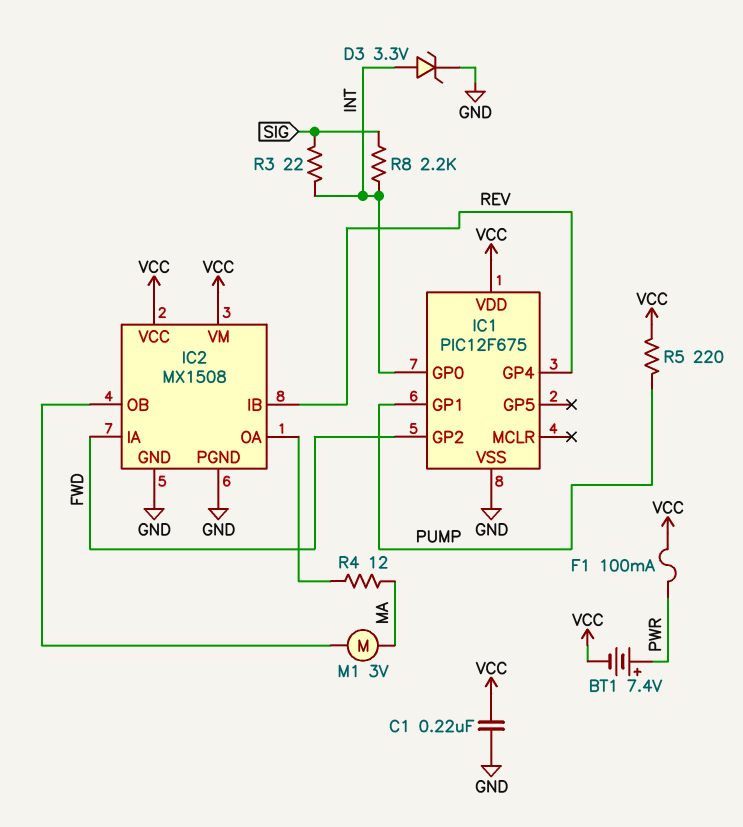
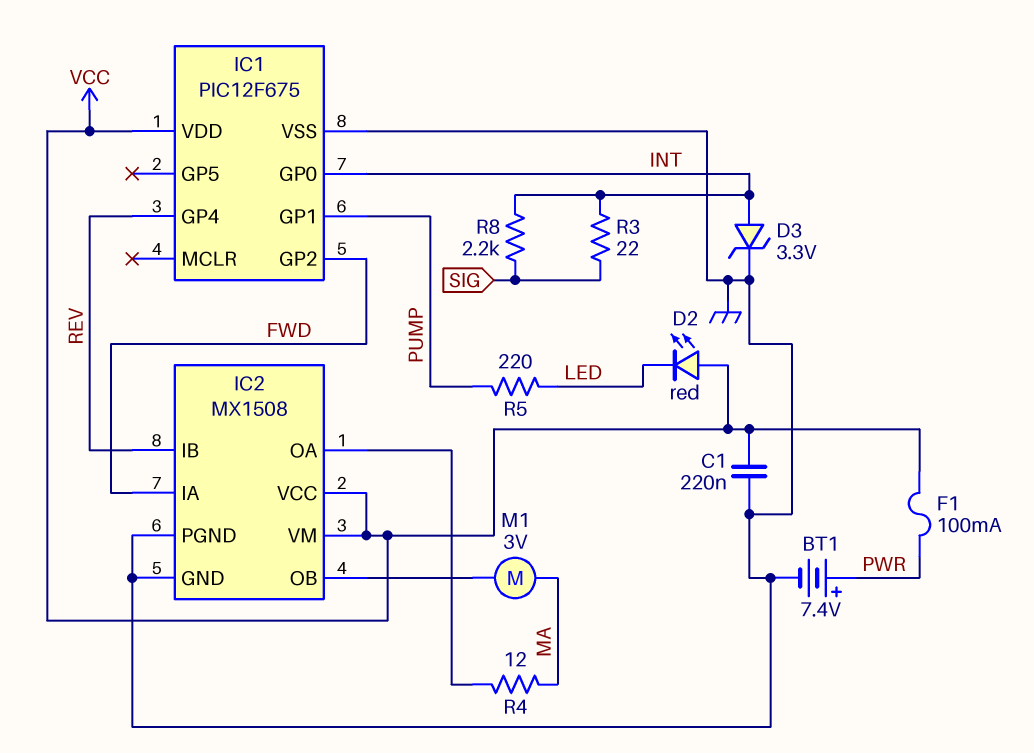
BT1: 7.4V (plus PWR, minus VCC) -> 7.4V (plus PWR, minus GND)
D2: none -> LED red (A VCC, K LED)
R5: 220 (PUMP, VCC) -> 220 (LED, PUMP)

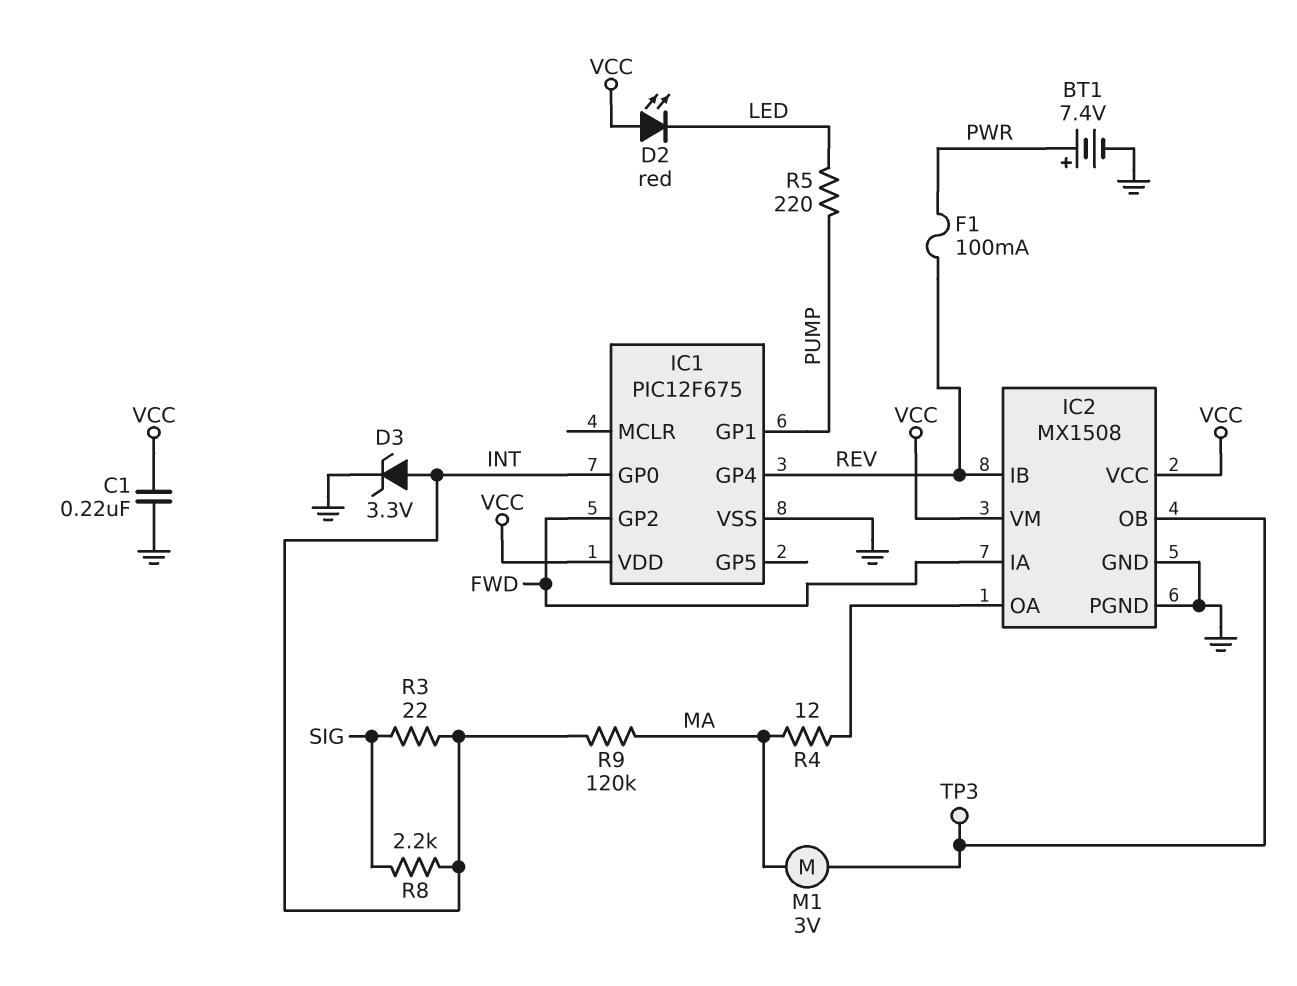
F1: 100mA (PWR, VCC) -> 100mA (PWR, REV)
R9: none -> 120k (INT, MA)
TP3: none -> test point (IC2/OB)

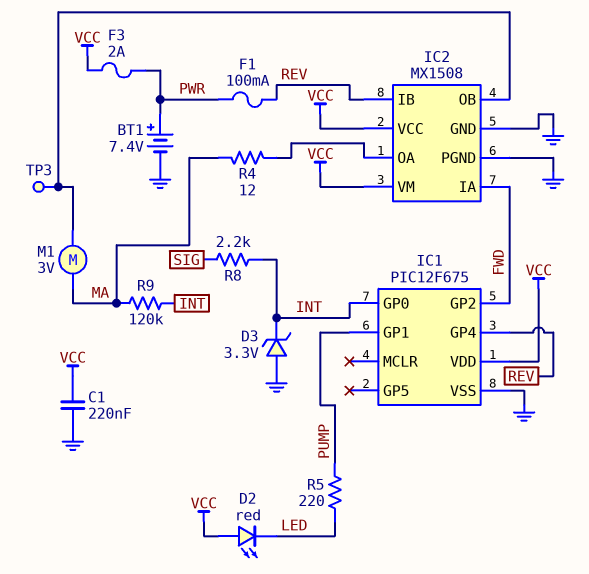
D3: zener 3.3V (A INT, K GND) -> zener 3.3V (A GND, K INT)
F3: none -> 2A (PWR, VCC)
R3: 22 (INT, SIG) -> none

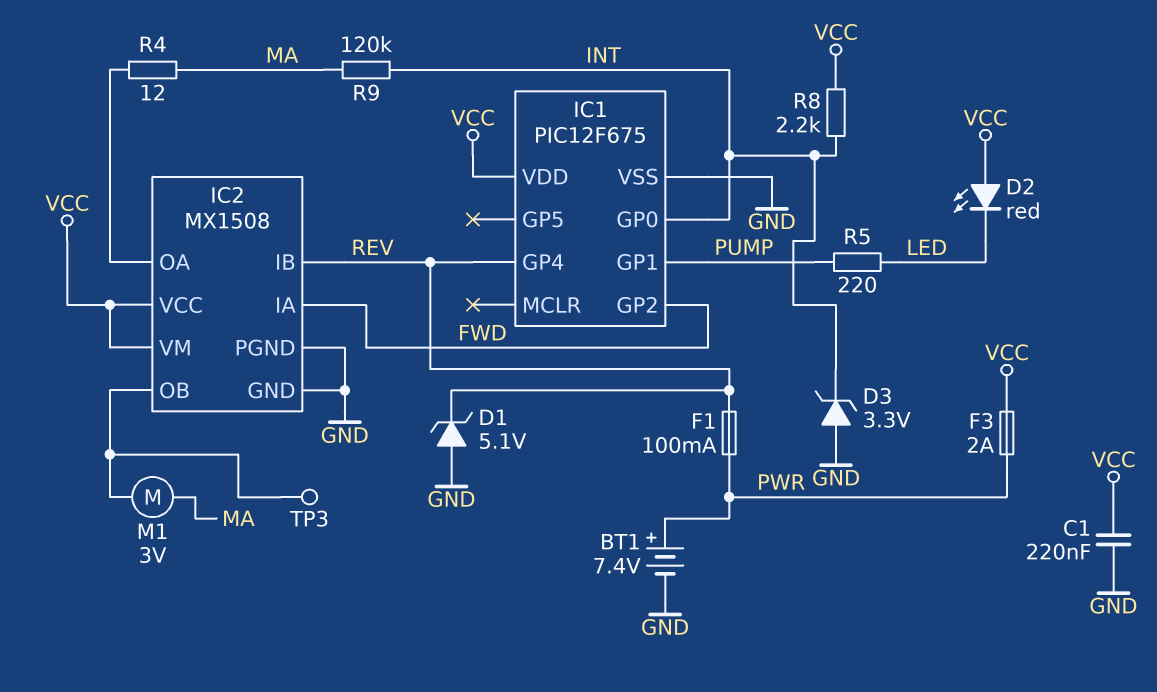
D1: none -> zener 5.1V (A GND, K REV)
R8: 2.2k (INT, SIG) -> 2.2k (INT, VCC)

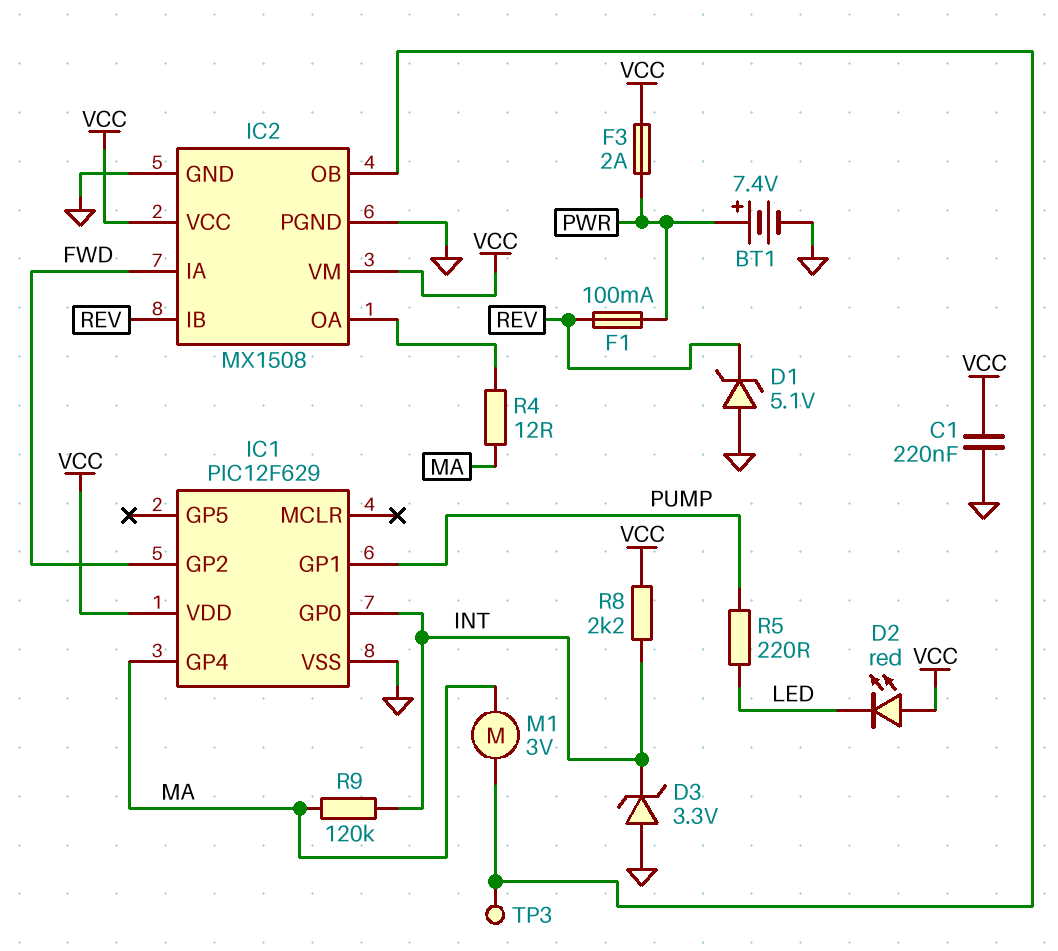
IC1: PIC12F675 -> PIC12F629
IC1 pin GP4: REV -> MA

